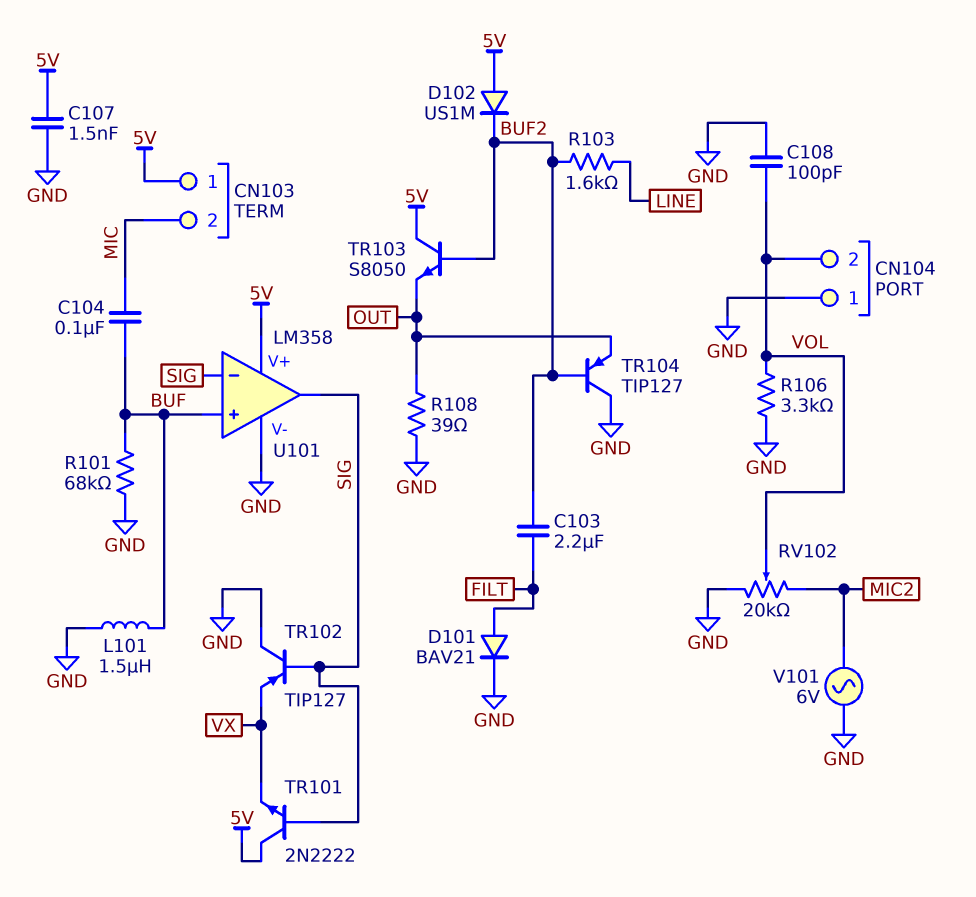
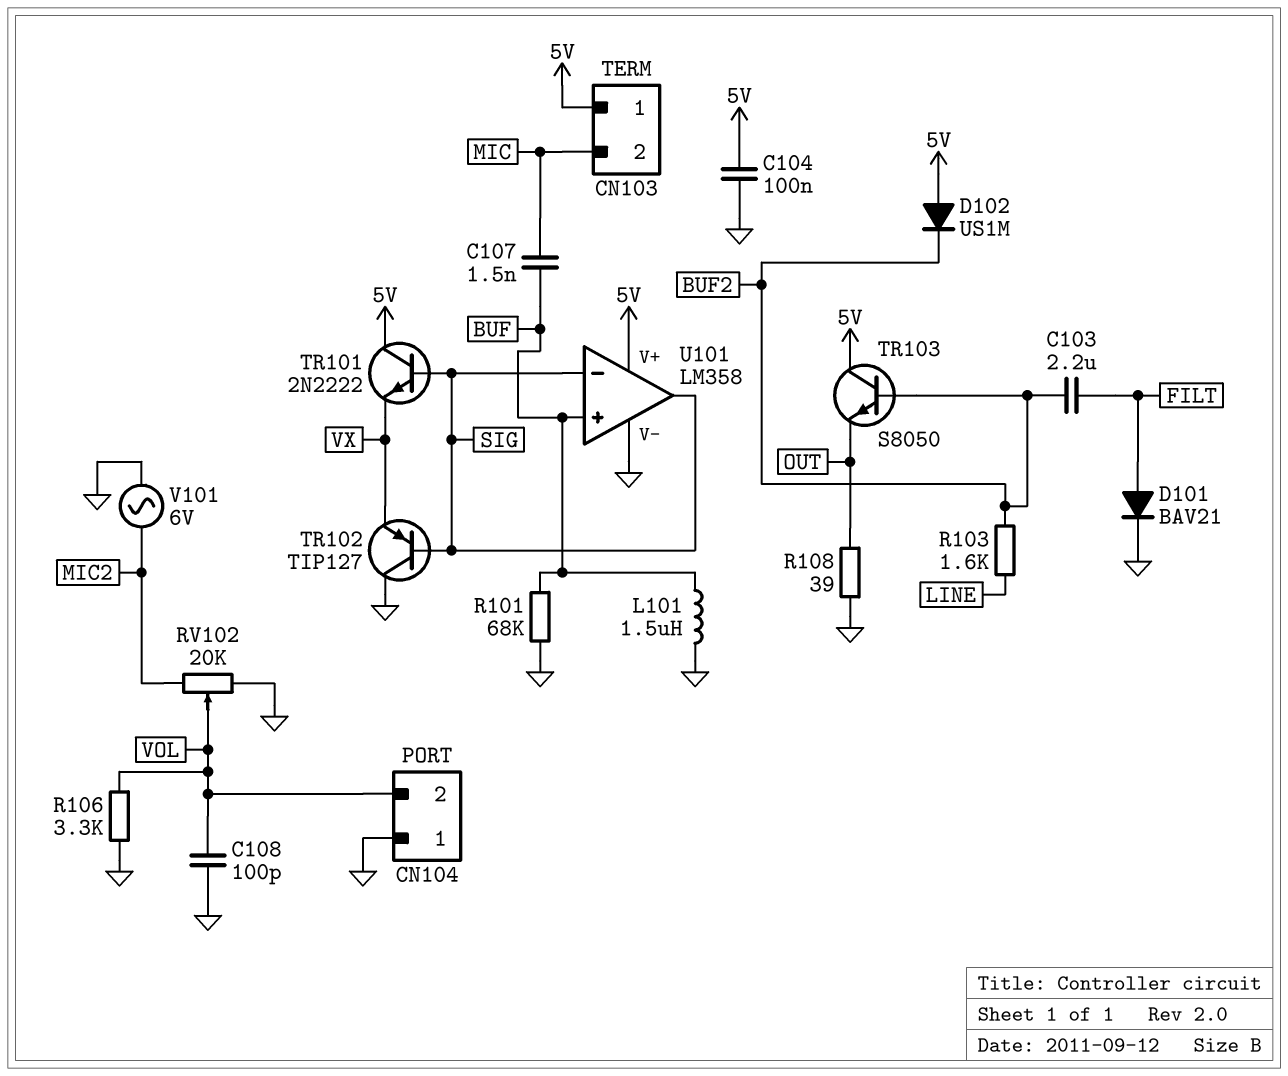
C104: 100nF (BUF, MIC) -> 100nF (5V, GND)
C107: 1.5nF (5V, GND) -> 1.5nF (BUF, MIC)
TR104: PNP TIP127 (B BUF2, C GND, E OUT) -> none

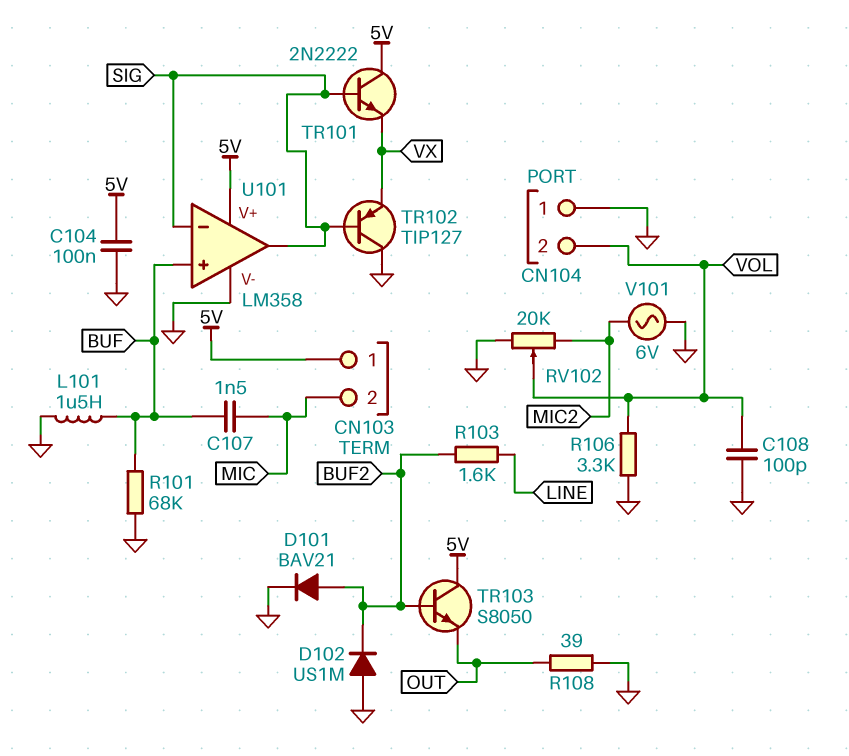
C103: 2.2uF (BUF2, FILT) -> none
D101: diode BAV21 (A FILT, K GND) -> diode BAV21 (A BUF2, K GND)
D102: diode US1M (A 5V, K BUF2) -> diode US1M (A GND, K BUF2)

